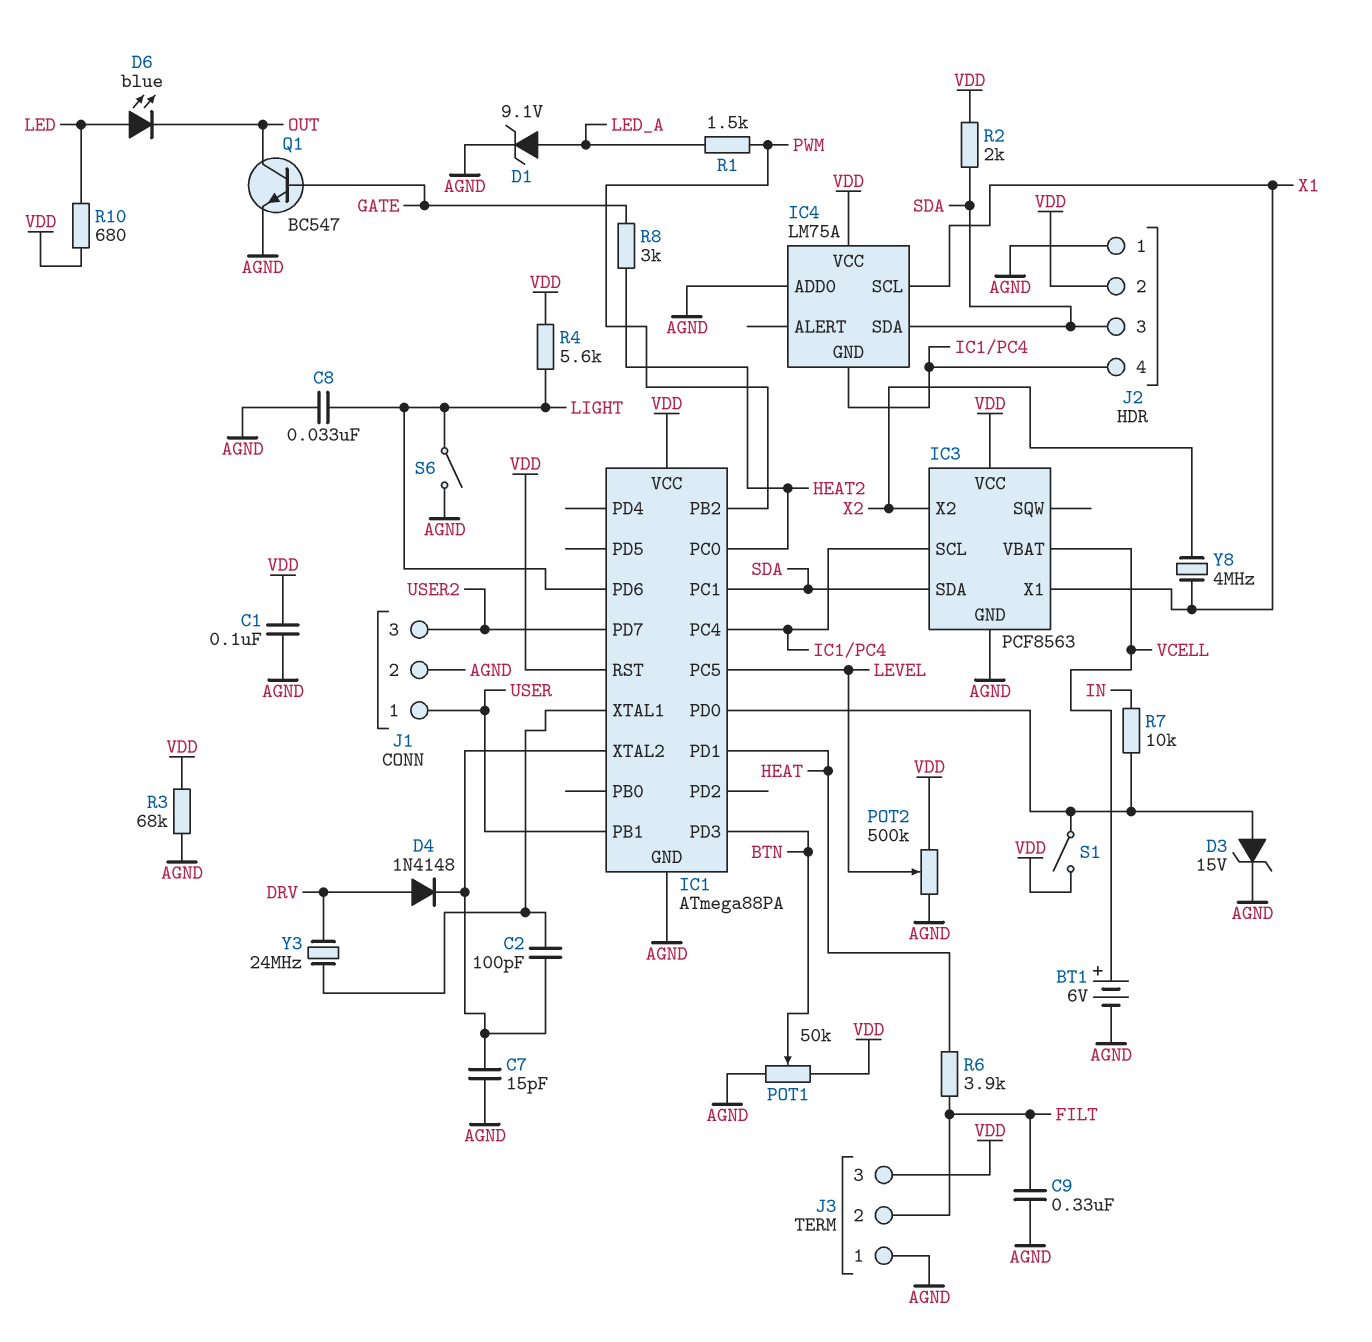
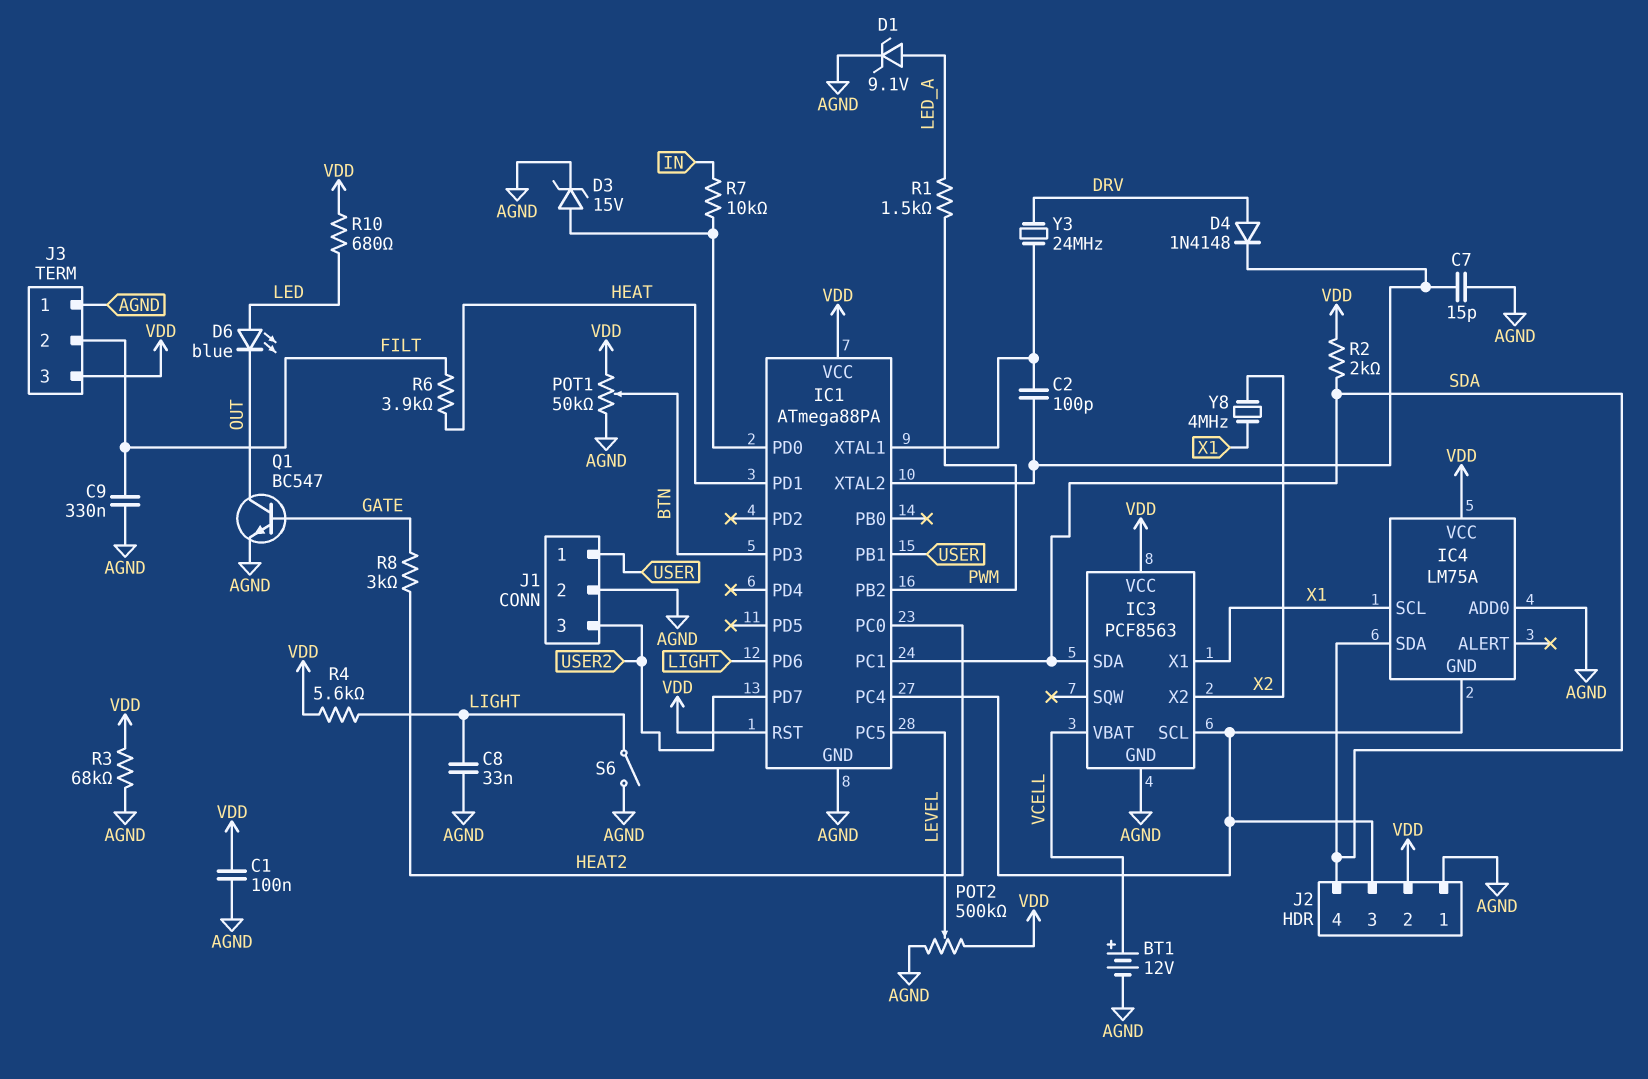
BT1: 6V (plus VCELL, minus AGND) -> 12V (plus VCELL, minus AGND)
J2 pin 3: SDA -> IC1/PC4
J2 pin 4: IC1/PC4 -> SDA
S1: switch (IC1/PD0, VDD) -> none

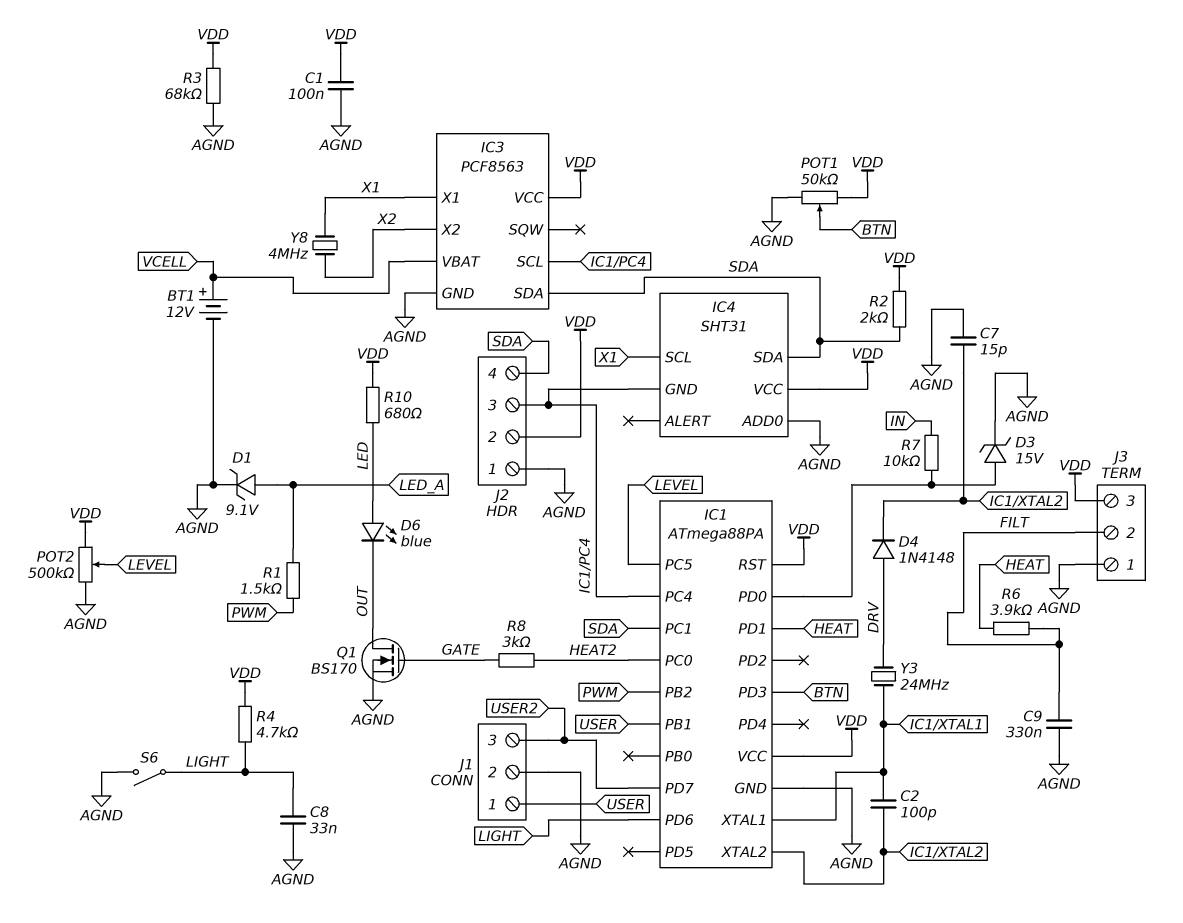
IC4: LM75A -> SHT31
Q1: NPN BC547 (B GATE, C OUT, E AGND) -> NMOS BS170 (G GATE, D OUT, S AGND)
R4: 5.6k (LIGHT, VDD) -> 4.7k (LIGHT, VDD)

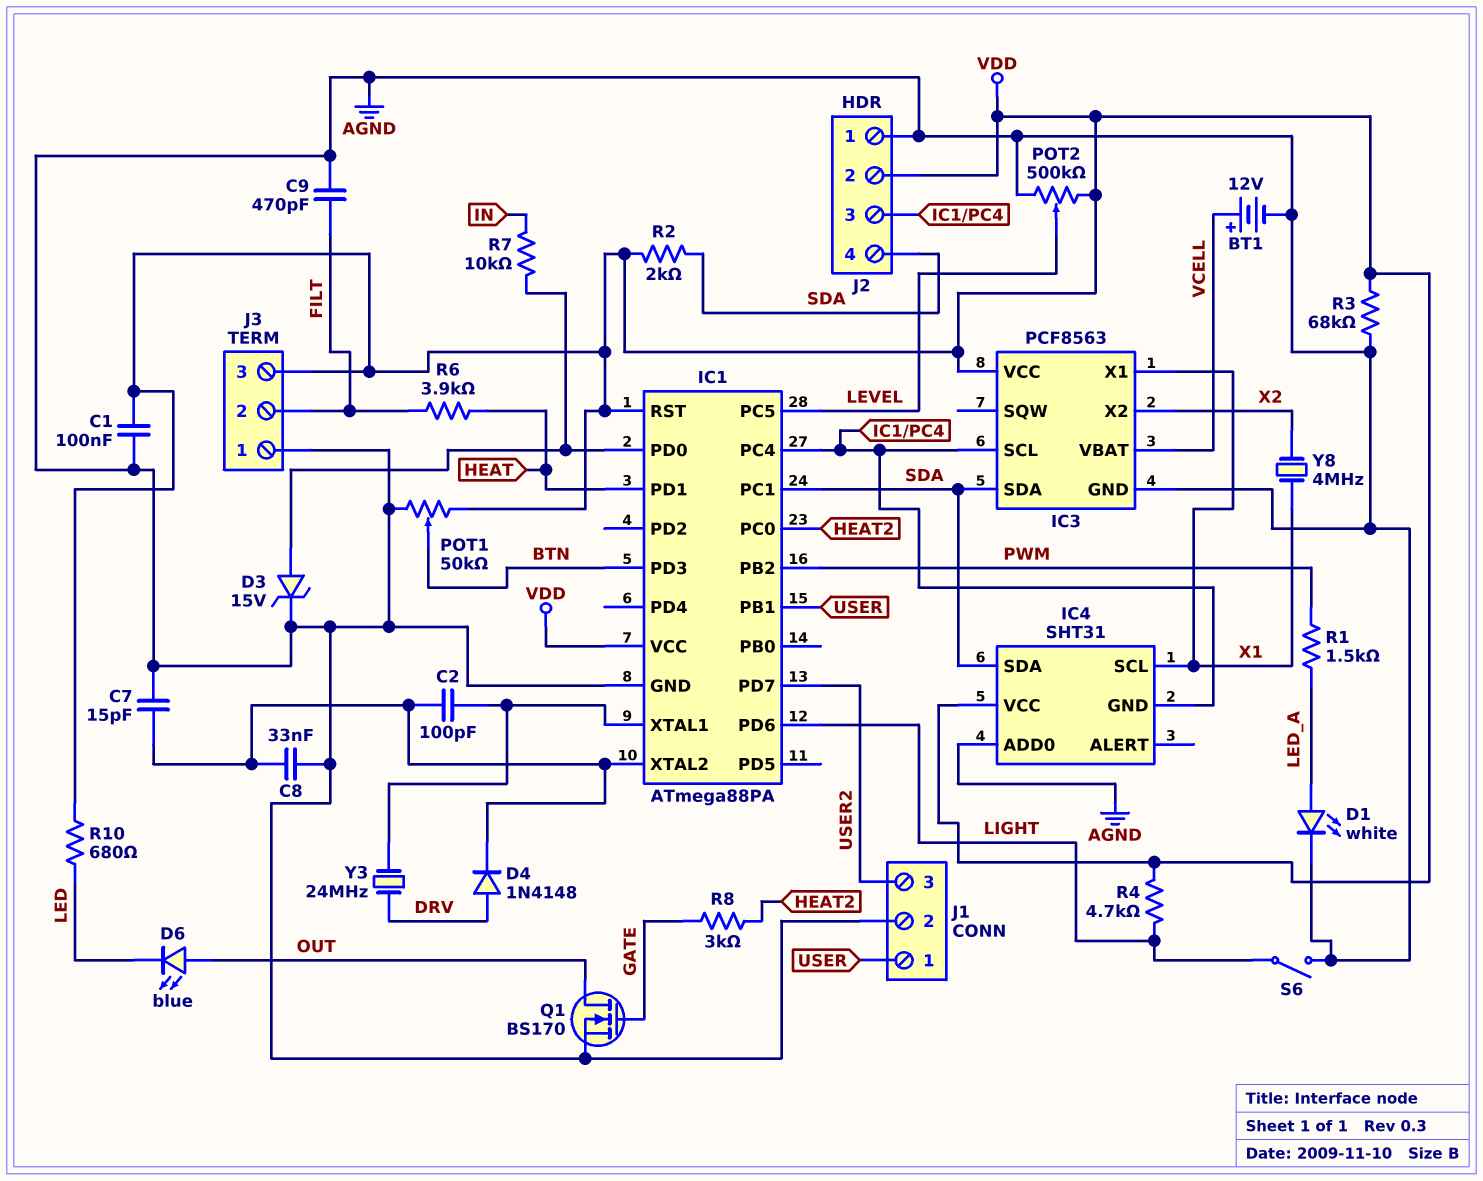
C8: 33nF (AGND, LIGHT) -> 33nF (AGND, IC1/XTAL2)
C9: 330nF (AGND, FILT) -> 470pF (AGND, FILT)
D1: zener 9.1V (A LED_A, K AGND) -> LED white (A LED_A, K AGND)
D6: LED blue (A LED, K OUT) -> LED blue (A OUT, K LED)

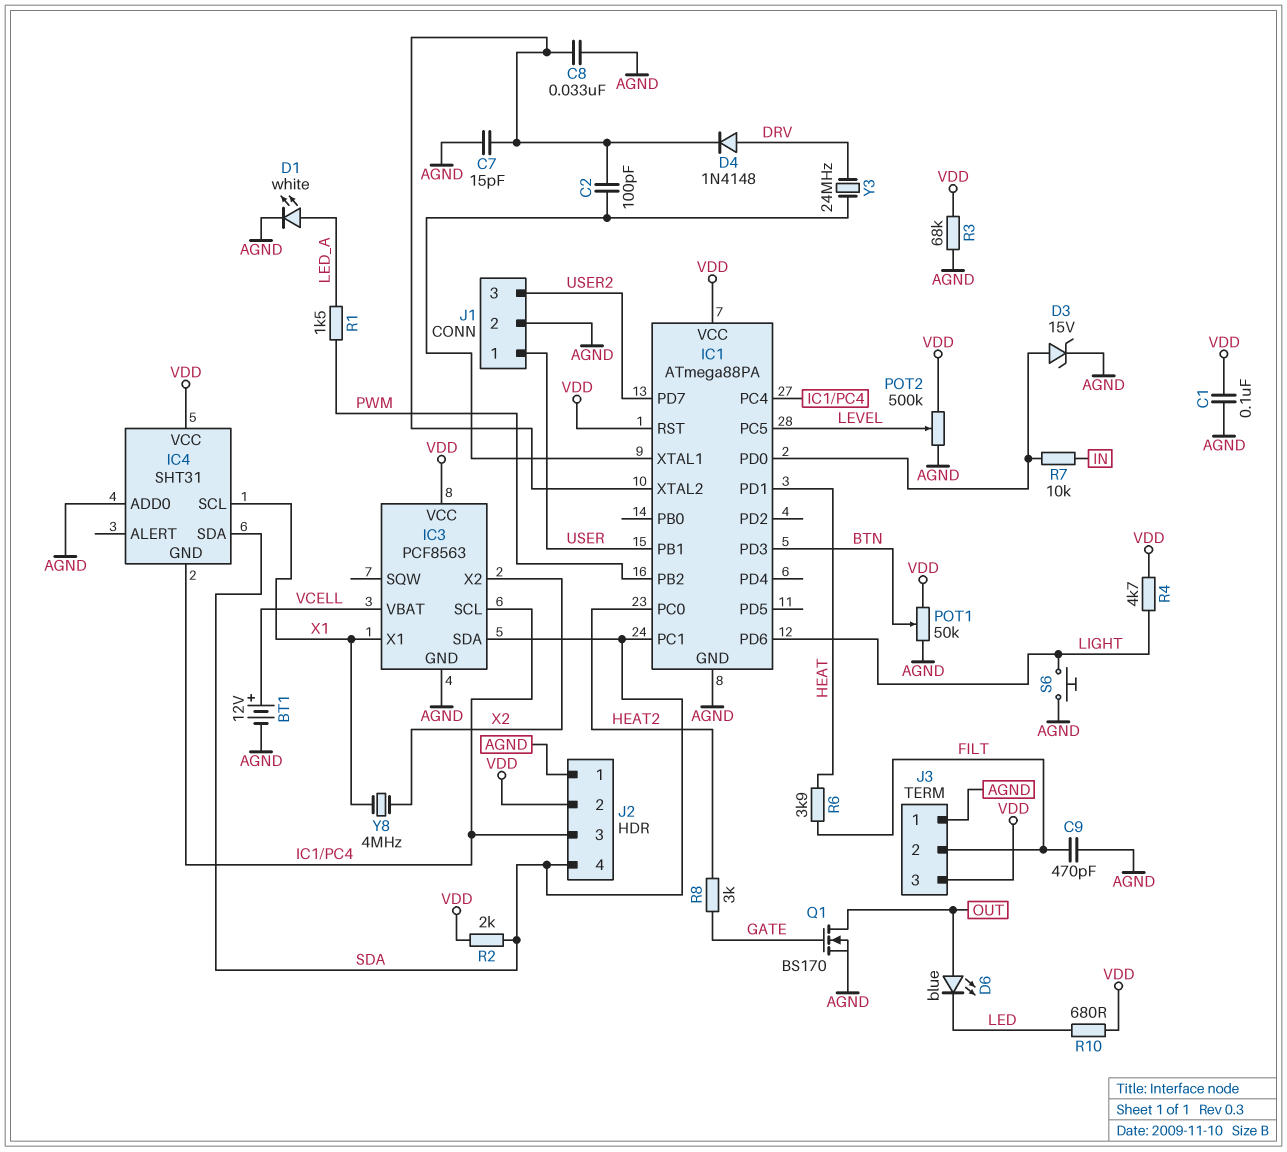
S6: switch (AGND, LIGHT) -> button (AGND, LIGHT)

